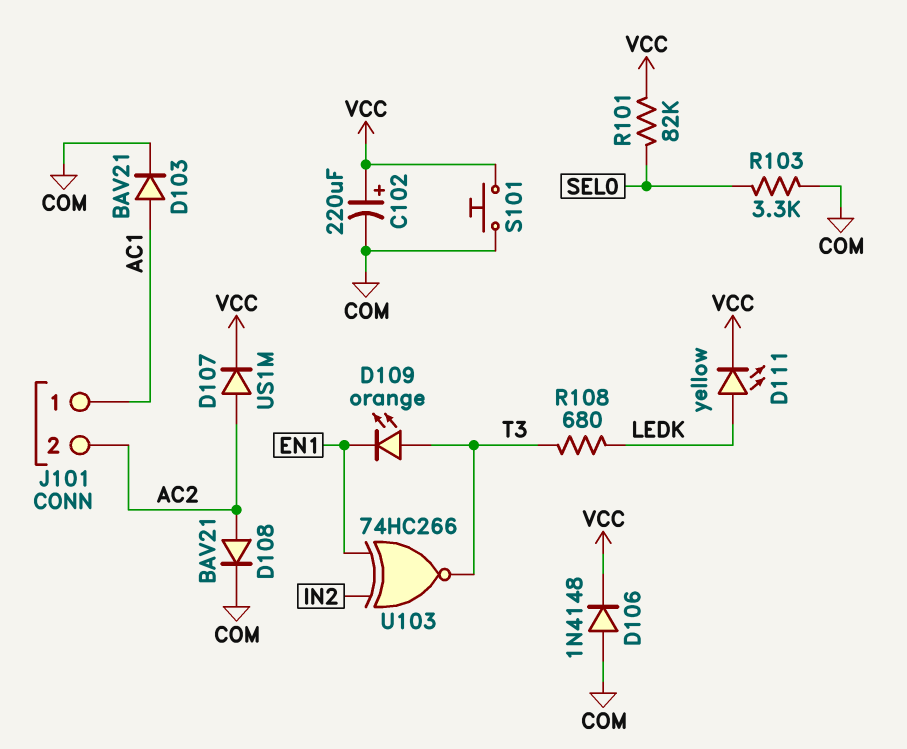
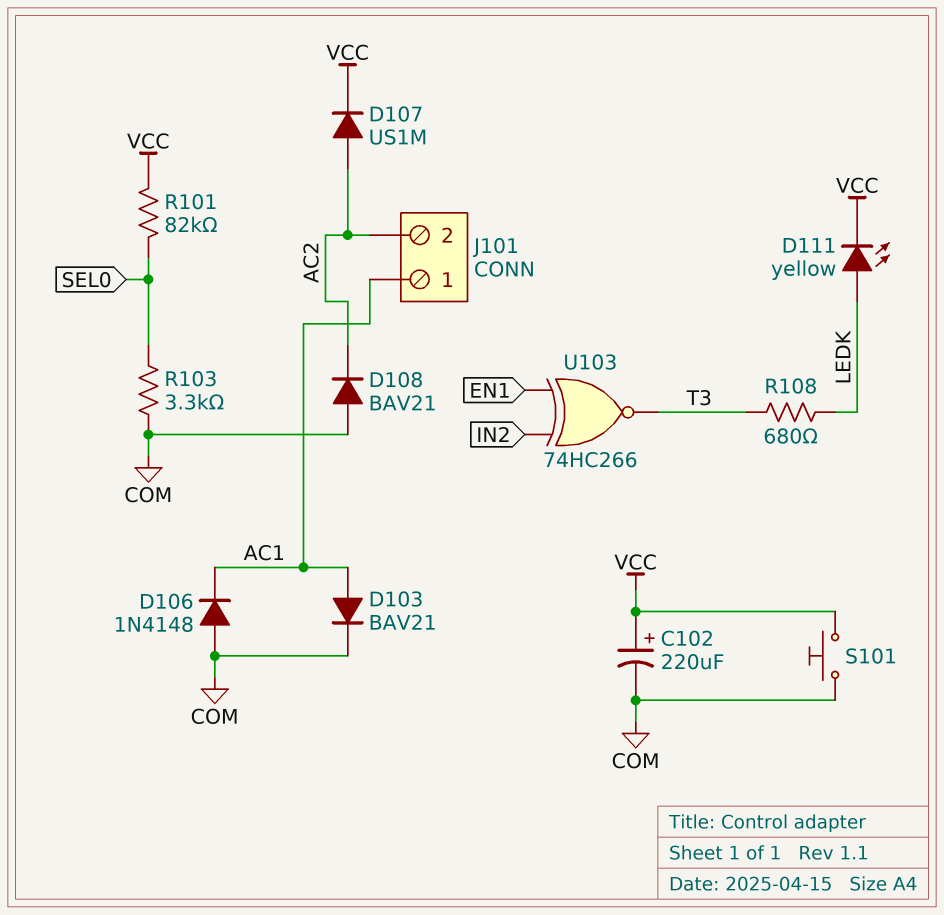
D106: diode 1N4148 (A COM, K VCC) -> diode 1N4148 (A COM, K AC1)
D108: diode BAV21 (A AC2, K COM) -> diode BAV21 (A COM, K AC2)
D109: LED orange (A T3, K EN1) -> none

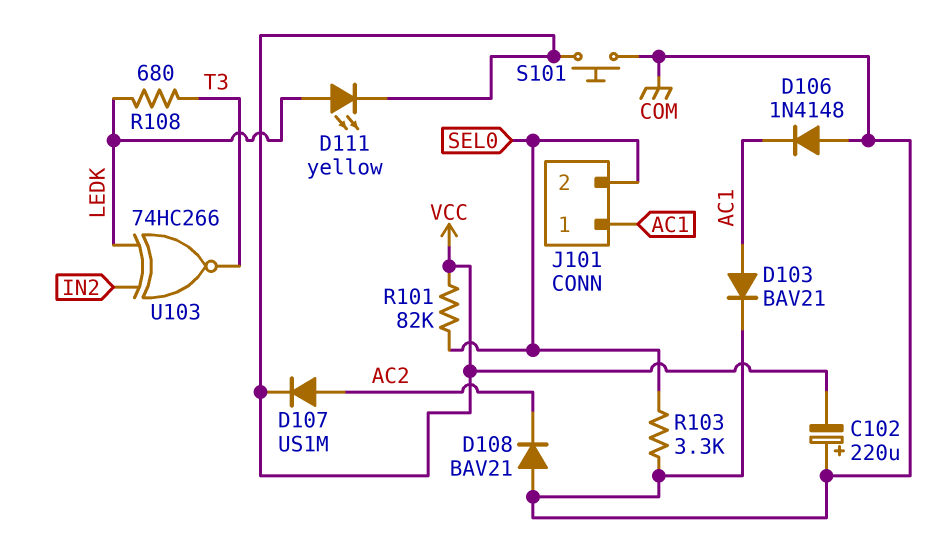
C102: 220uF (plus VCC, minus COM) -> 220uF (plus COM, minus VCC)
J101 pin 2: AC2 -> SEL0
U103: XNOR 74HC266 (in EN1, in IN2, out T3) -> XNOR 74HC266 (in IN2, in LEDK, out T3)

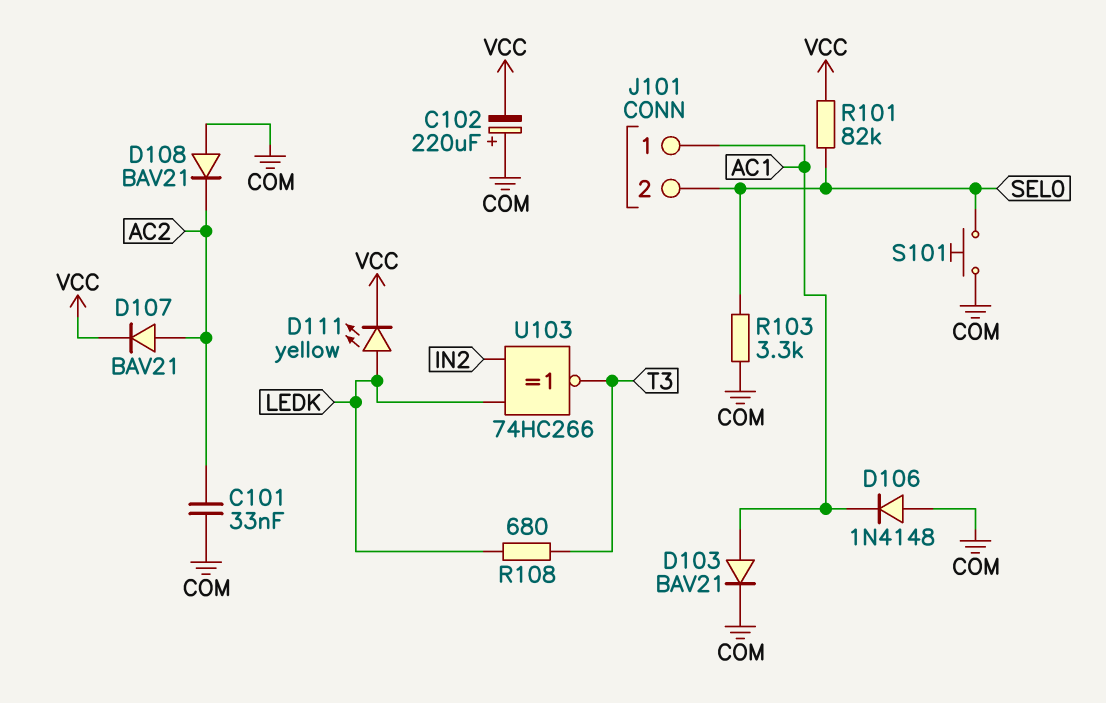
C101: none -> 33nF (AC2, COM)
D107: diode US1M (A AC2, K VCC) -> diode BAV21 (A AC2, K VCC)
S101: button (COM, VCC) -> button (COM, SEL0)

